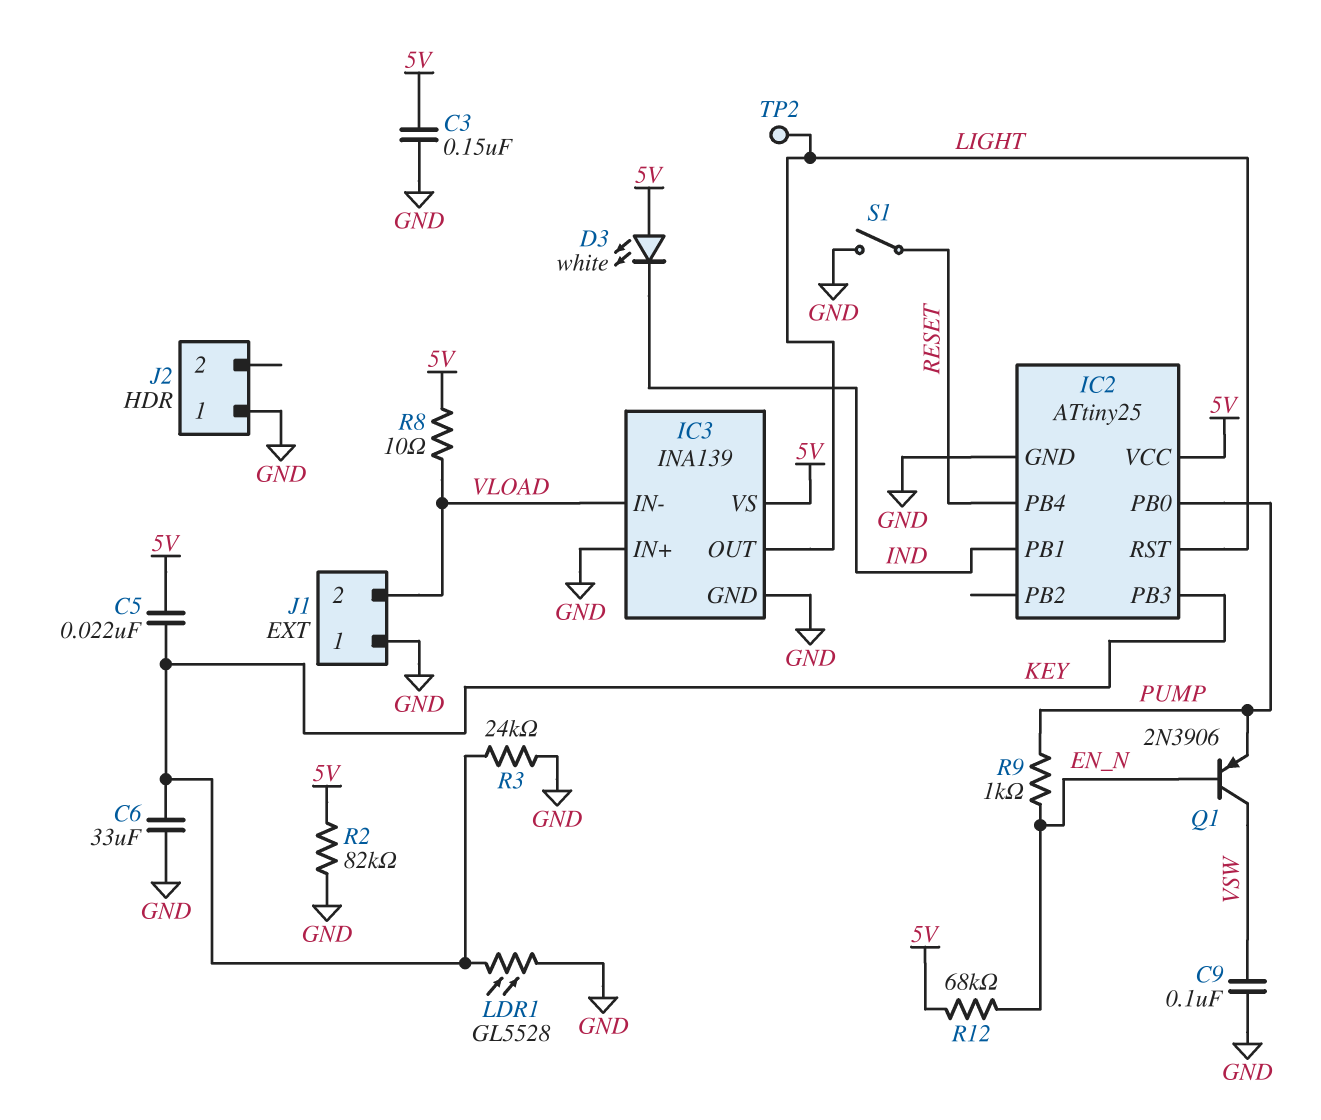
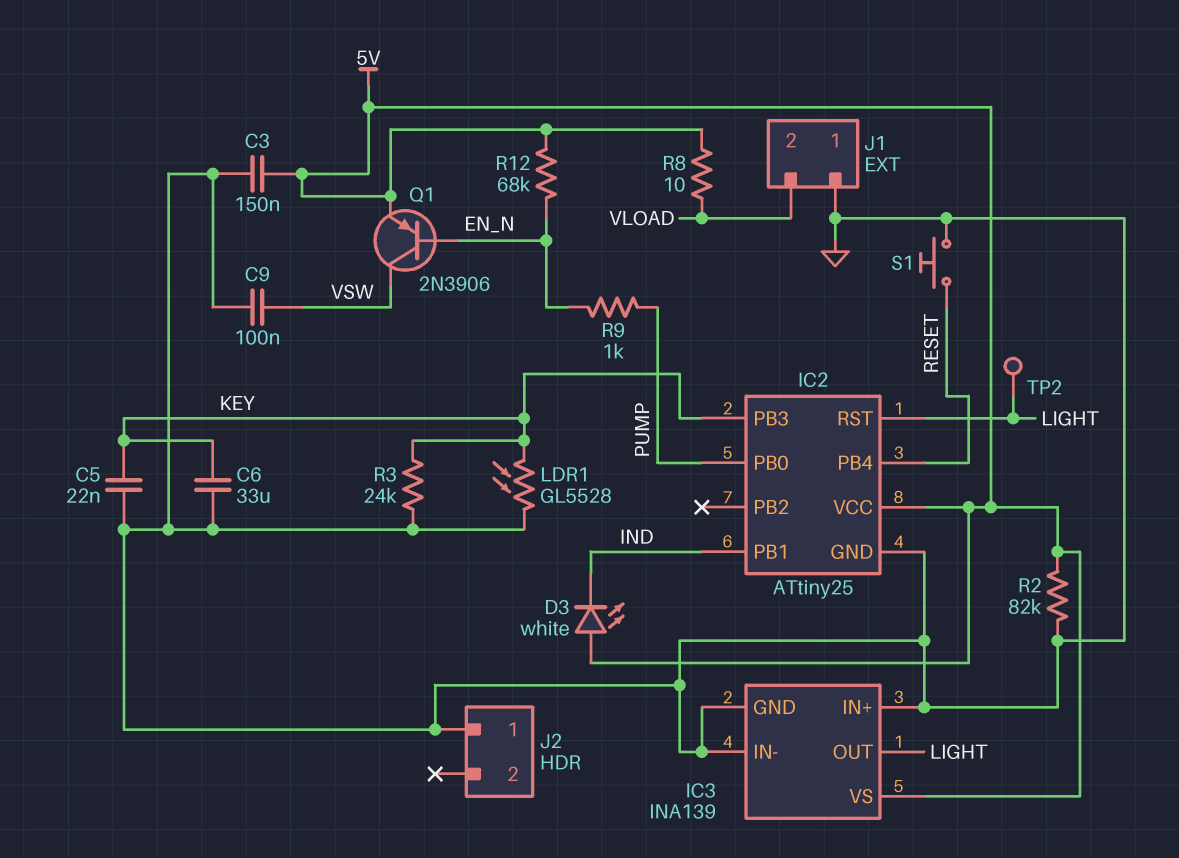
C5: 22nF (5V, KEY) -> 22nF (GND, KEY)
IC3 pin IN-: VLOAD -> GND
Q1: PNP 2N3906 (B EN_N, C VSW, E PUMP) -> PNP 2N3906 (B EN_N, C VSW, E 5V)
S1: switch (GND, RESET) -> button (GND, RESET)

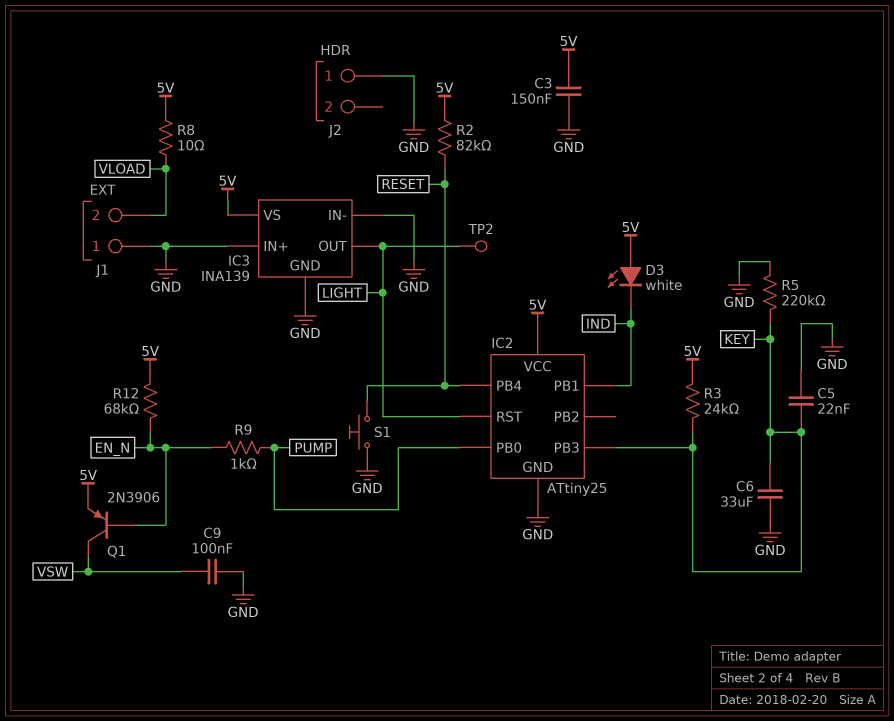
LDR1: GL5528 (GND, KEY) -> none
R2: 82k (5V, GND) -> 82k (5V, RESET)
R3: 24k (GND, KEY) -> 24k (5V, KEY)
R5: none -> 220k (GND, KEY)

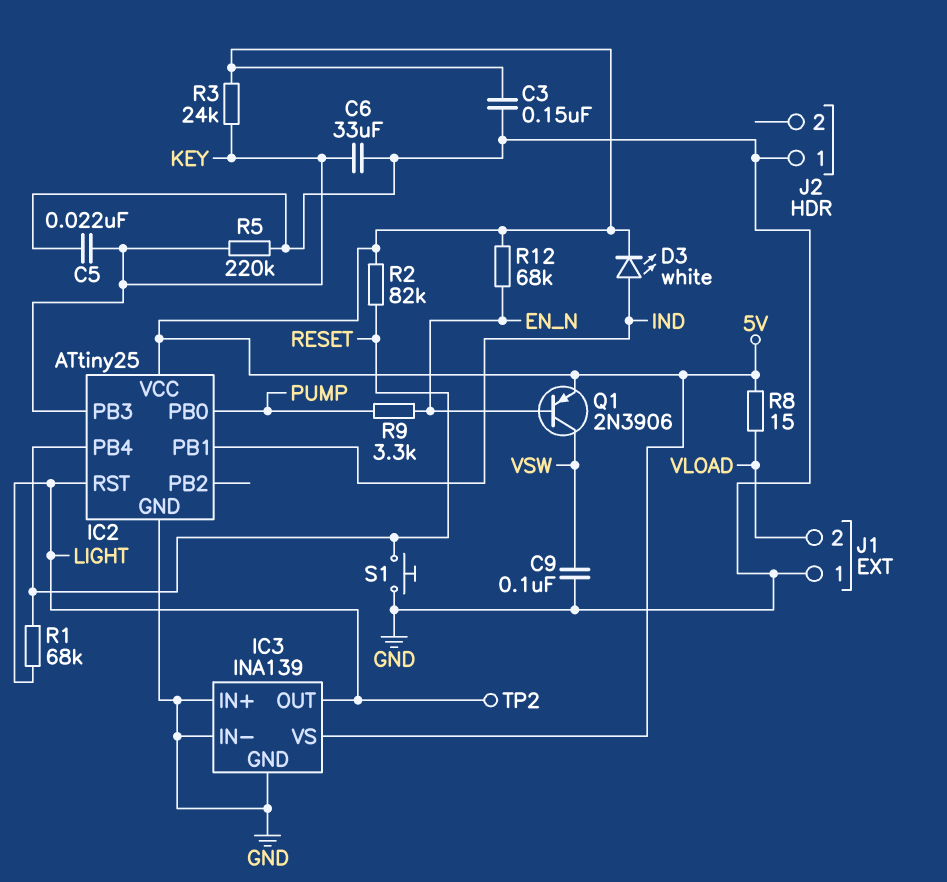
D3: LED white (A 5V, K IND) -> LED white (A IND, K 5V)
R1: none -> 68k (LIGHT, RESET)
R8: 10 (5V, VLOAD) -> 15 (5V, VLOAD)
R9: 1k (EN_N, PUMP) -> 3.3k (EN_N, PUMP)

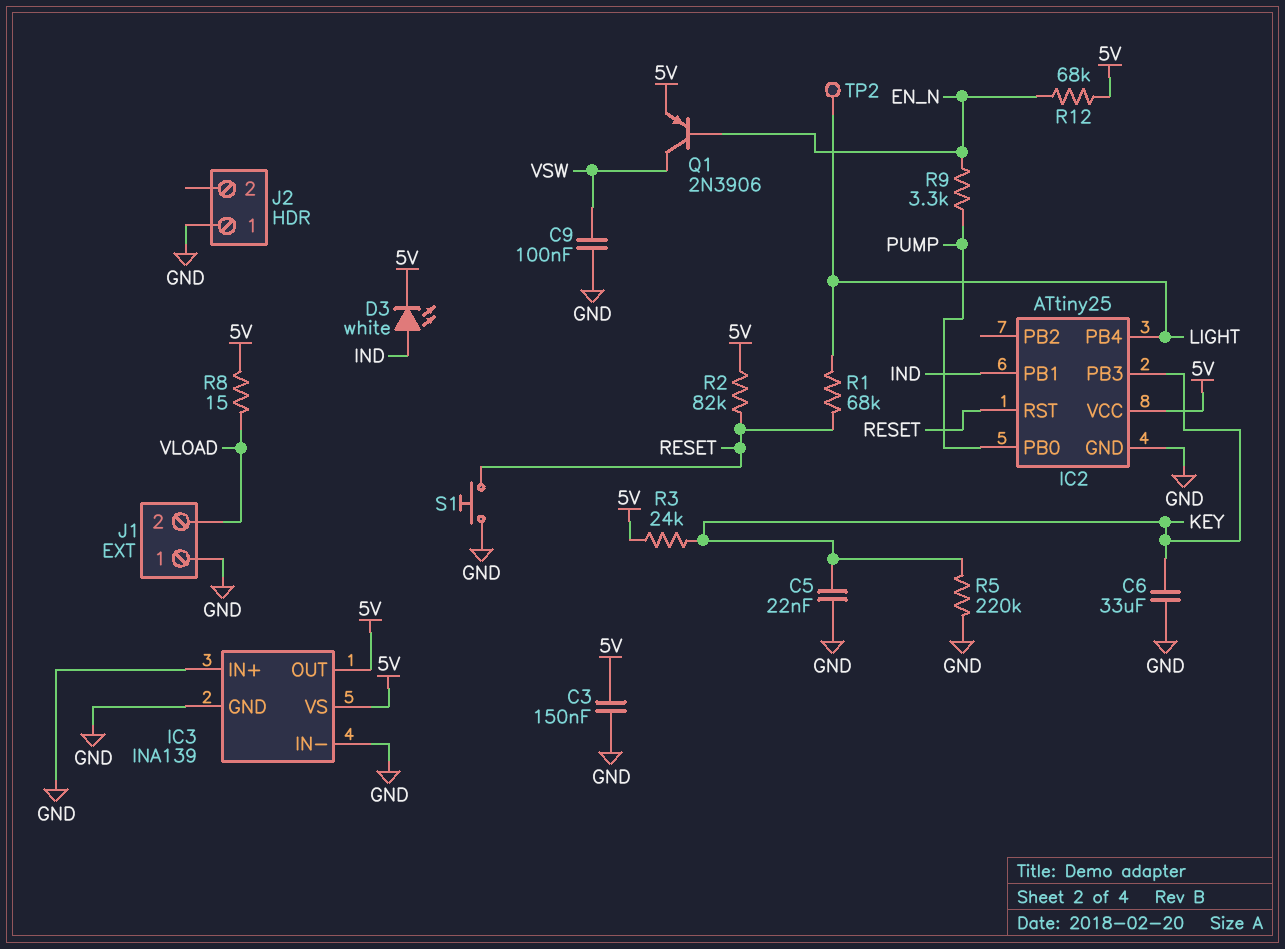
IC2 pin PB4: RESET -> LIGHT
IC2 pin RST: LIGHT -> RESET
IC3 pin OUT: LIGHT -> 5V

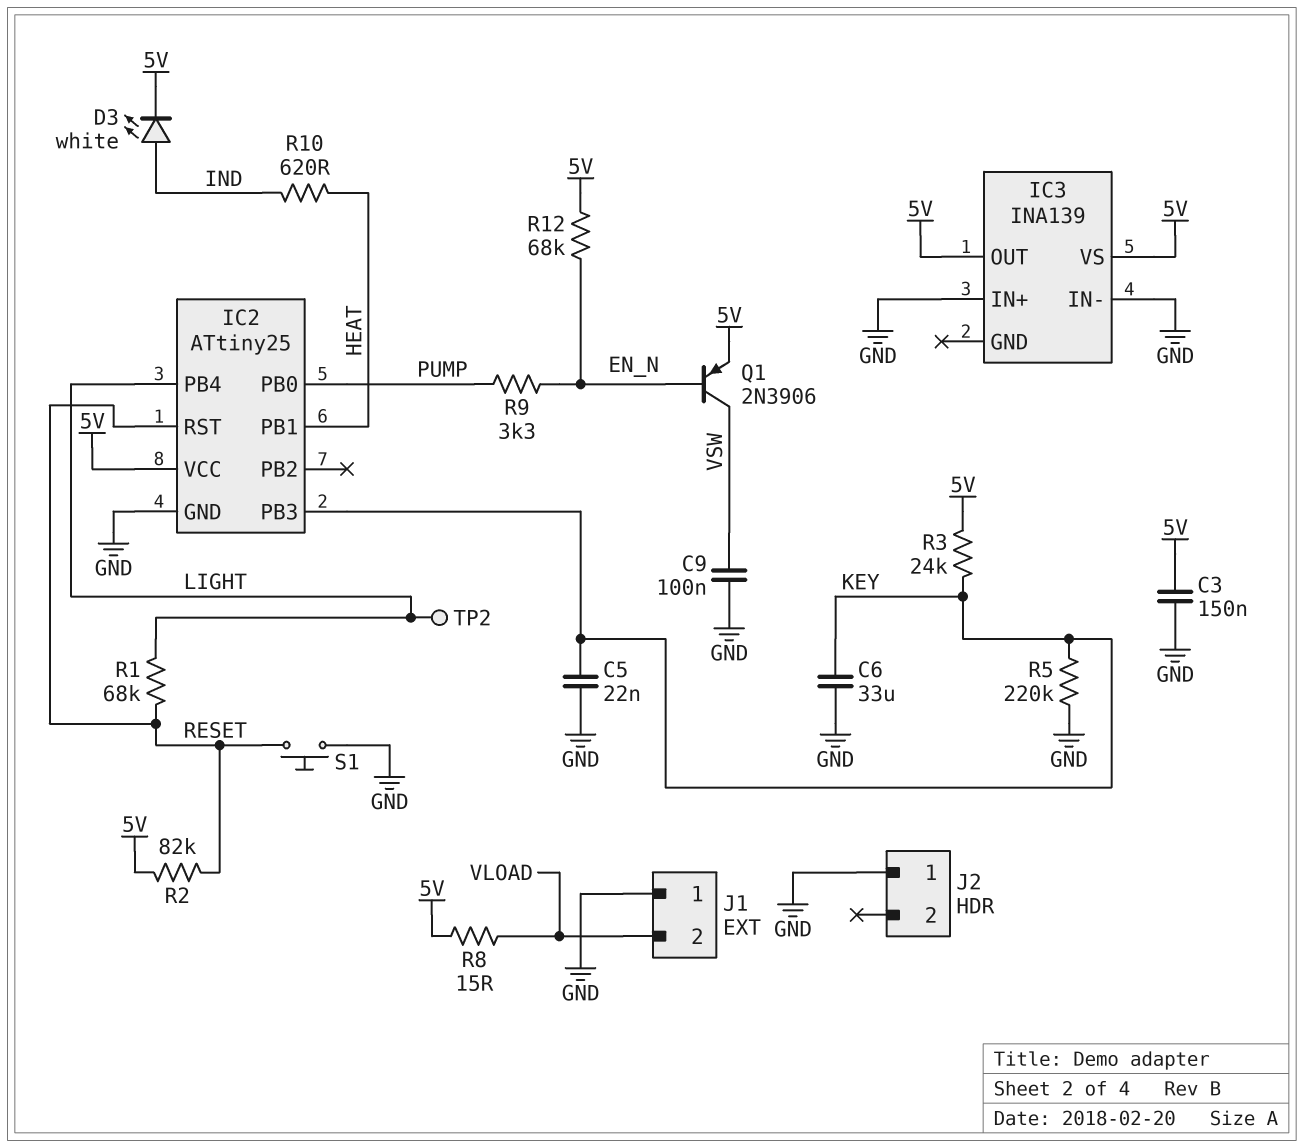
IC2 pin PB1: IND -> HEAT
IC3 pin GND: GND -> none
R10: none -> 620 (HEAT, IND)

